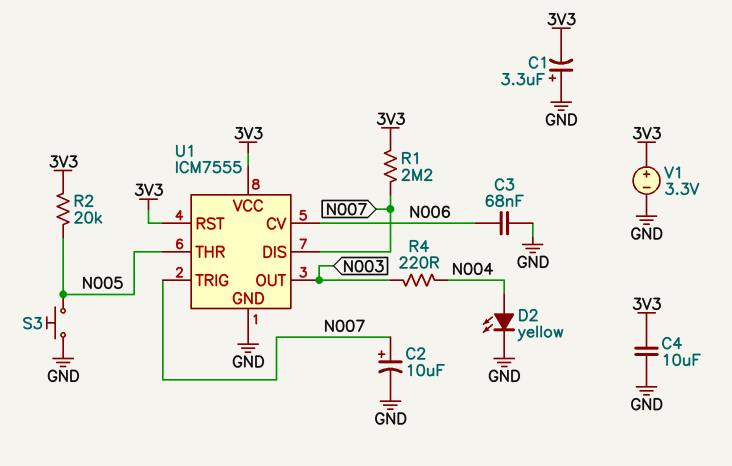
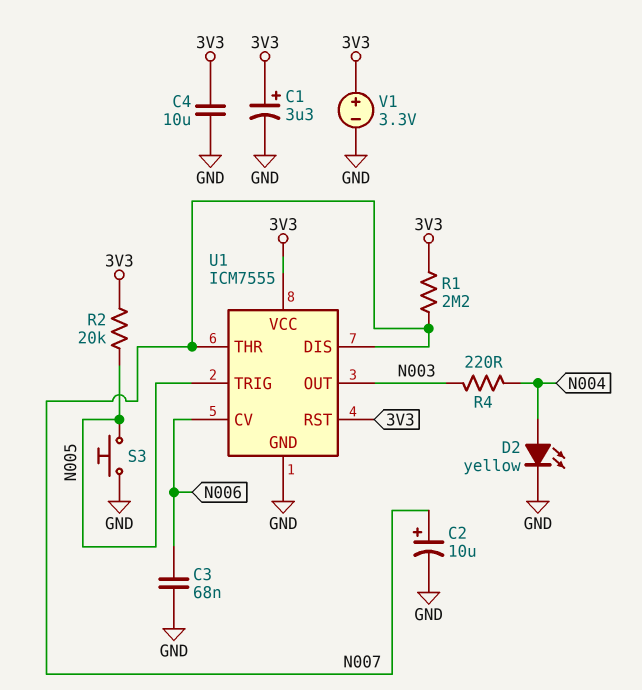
C1: 3.3uF (plus GND, minus 3V3) -> 3.3uF (plus 3V3, minus GND)
U1 pin THR: N005 -> N007
U1 pin TRIG: N007 -> N005

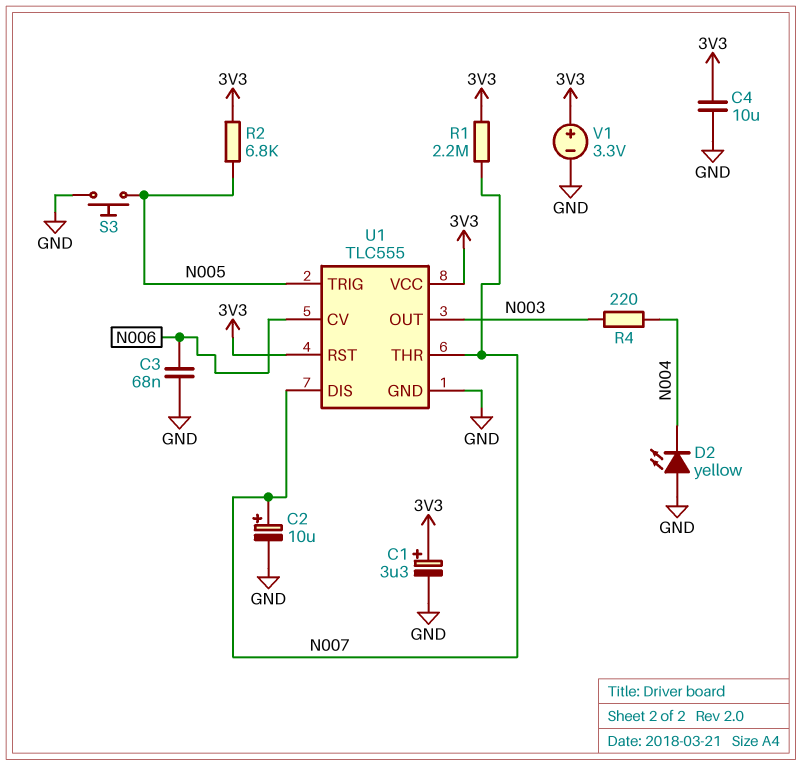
D2: LED yellow (A N004, K GND) -> LED yellow (A GND, K N004)
R2: 20k (3V3, N005) -> 6.8k (3V3, N005)
U1: ICM7555 -> TLC555

